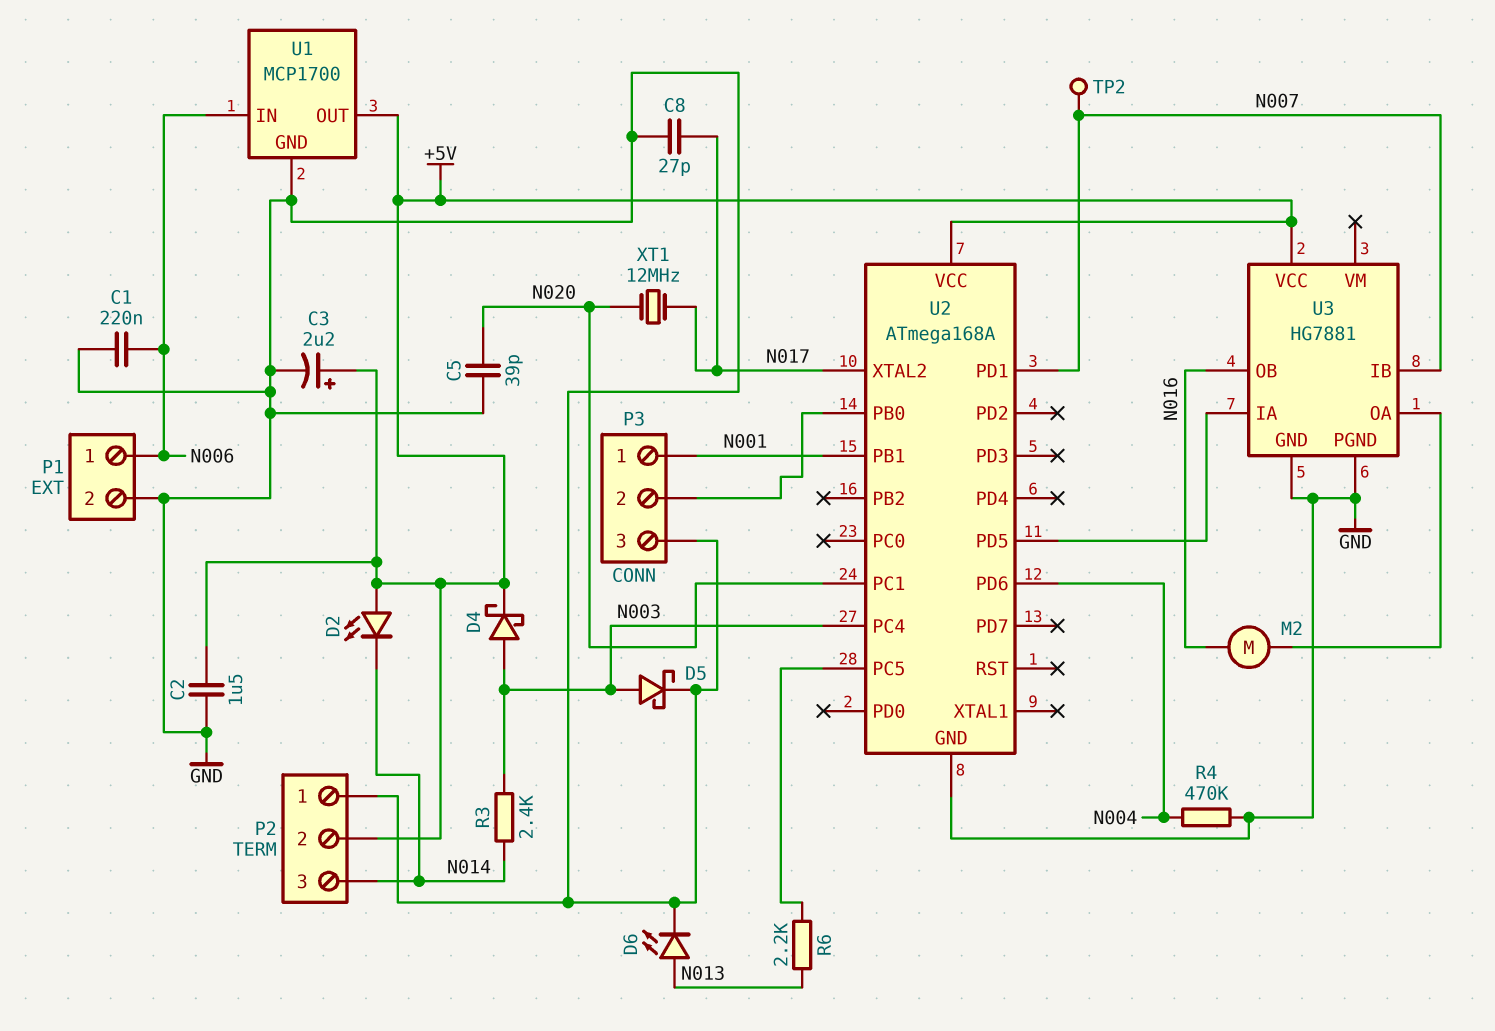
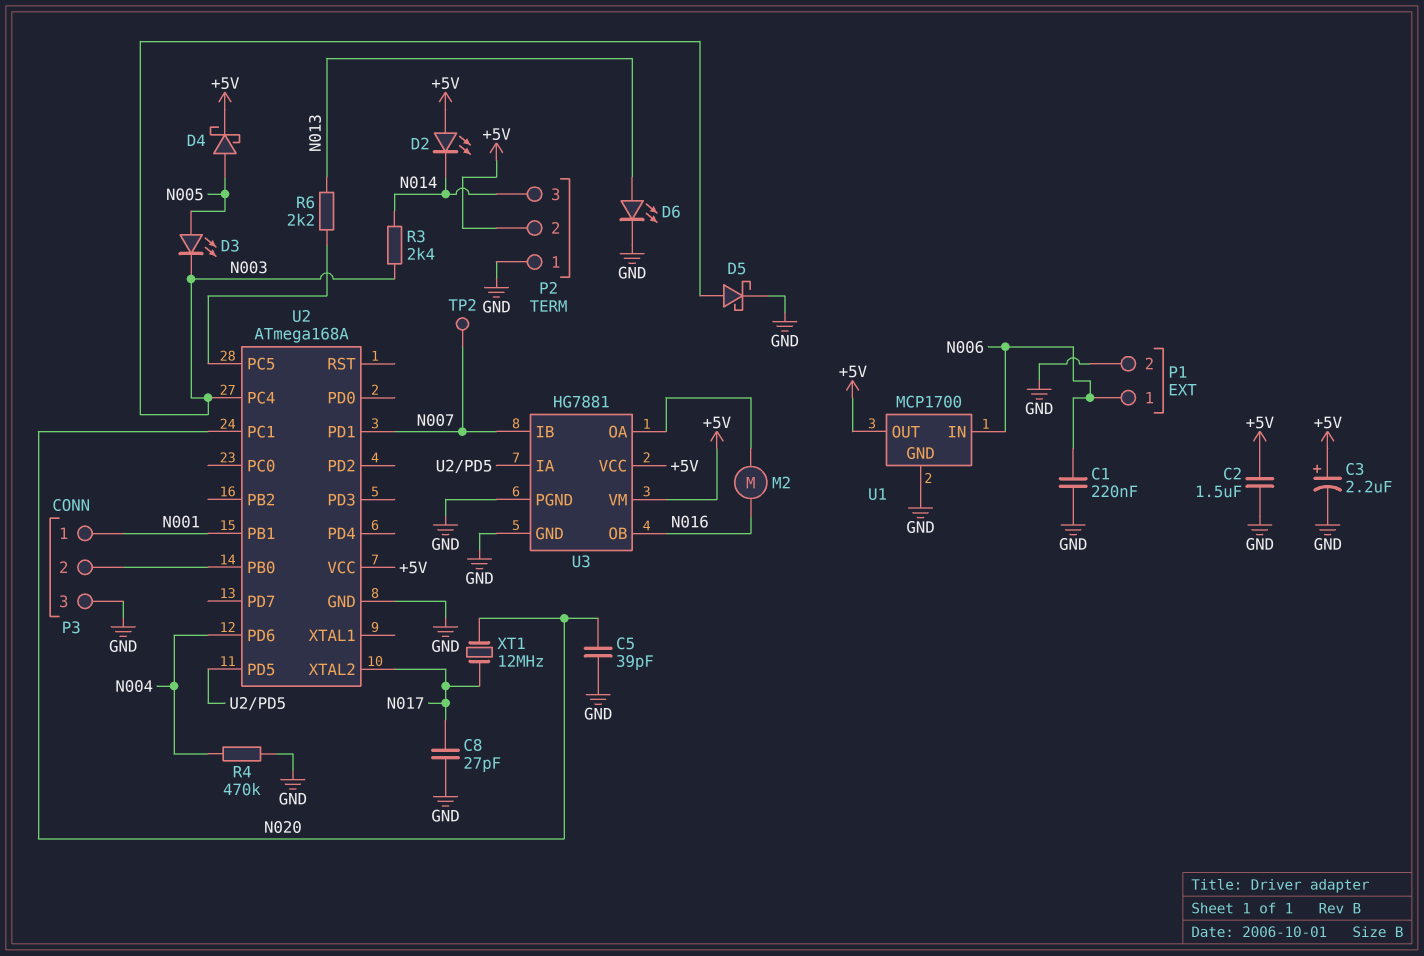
D3: none -> LED (A N005, K N003)
D4: schottky (A N003, K +5V) -> schottky (A N005, K +5V)
U3 pin VM: none -> +5V

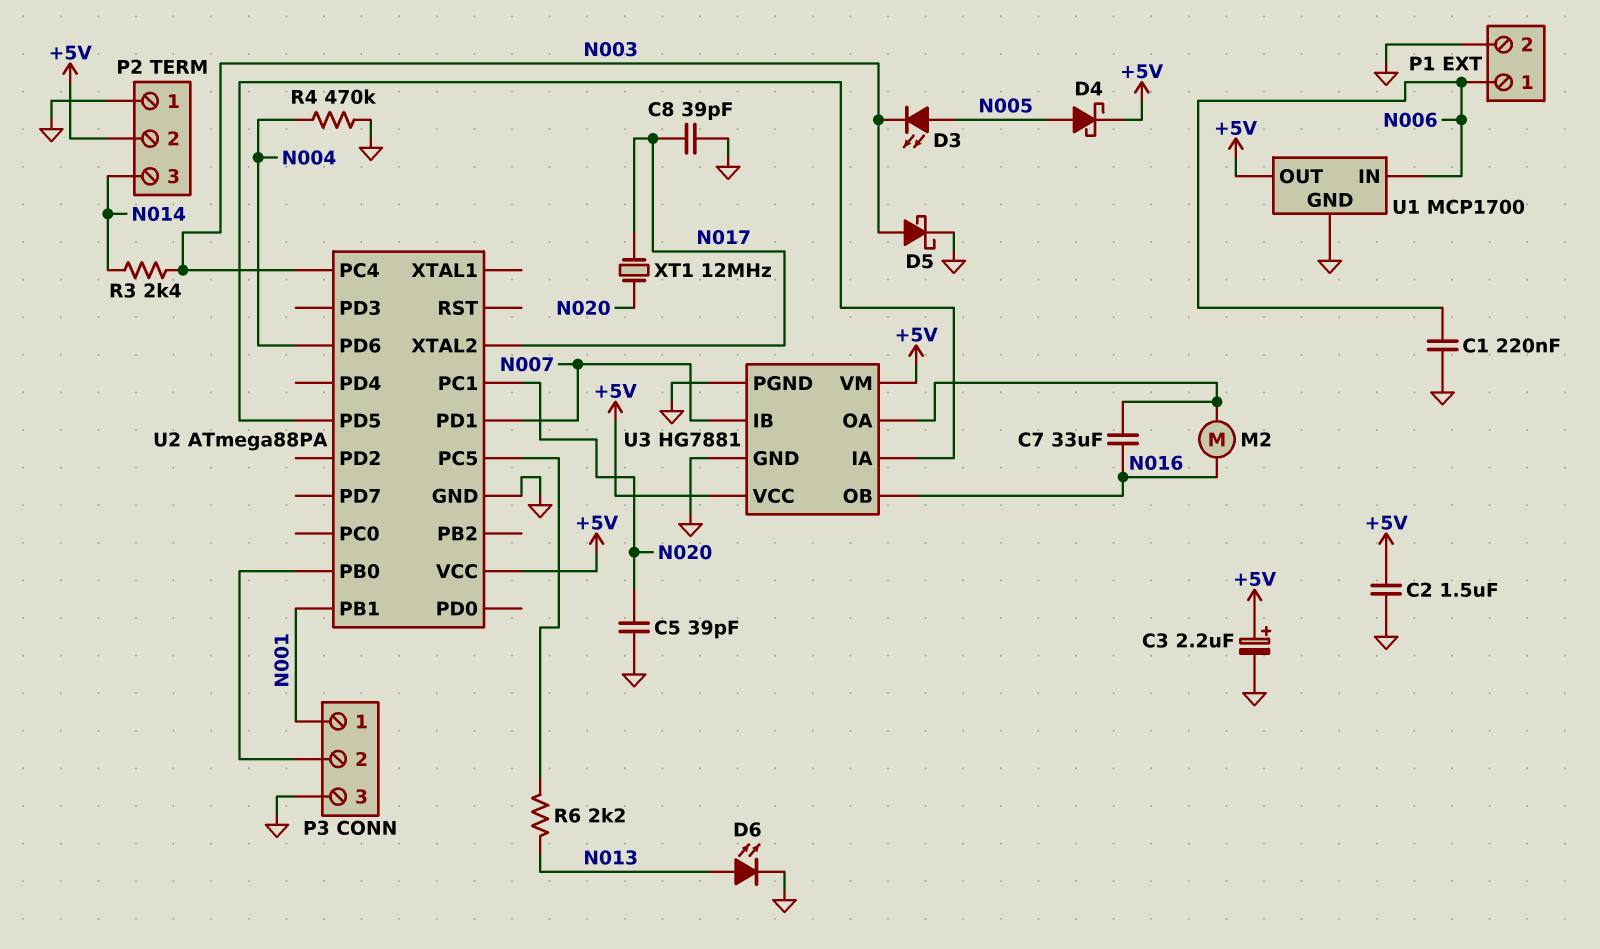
C7: none -> 33uF (N016, U3/OA)
C8: 27pF (GND, N017) -> 39pF (GND, N017)
D2: LED (A +5V, K N014) -> none
TP2: test point (N007) -> none
U2: ATmega168A -> ATmega88PA

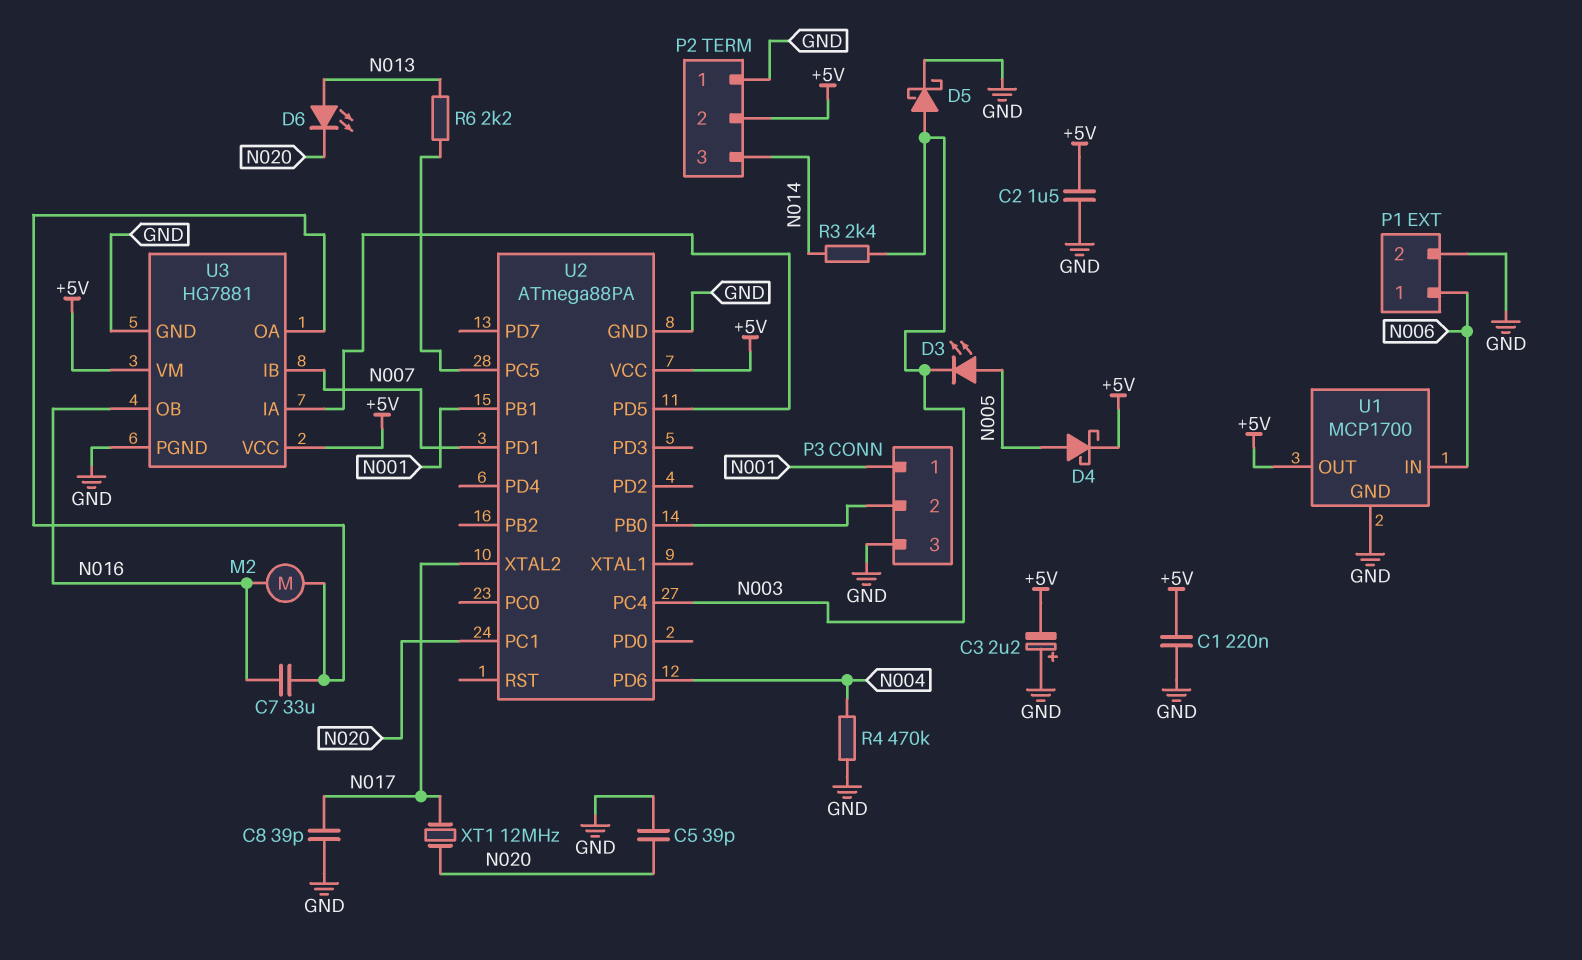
C1: 220nF (GND, N006) -> 220nF (+5V, GND)
C3: 2.2uF (plus +5V, minus GND) -> 2.2uF (plus GND, minus +5V)
D6: LED (A N013, K GND) -> LED (A N013, K N020)

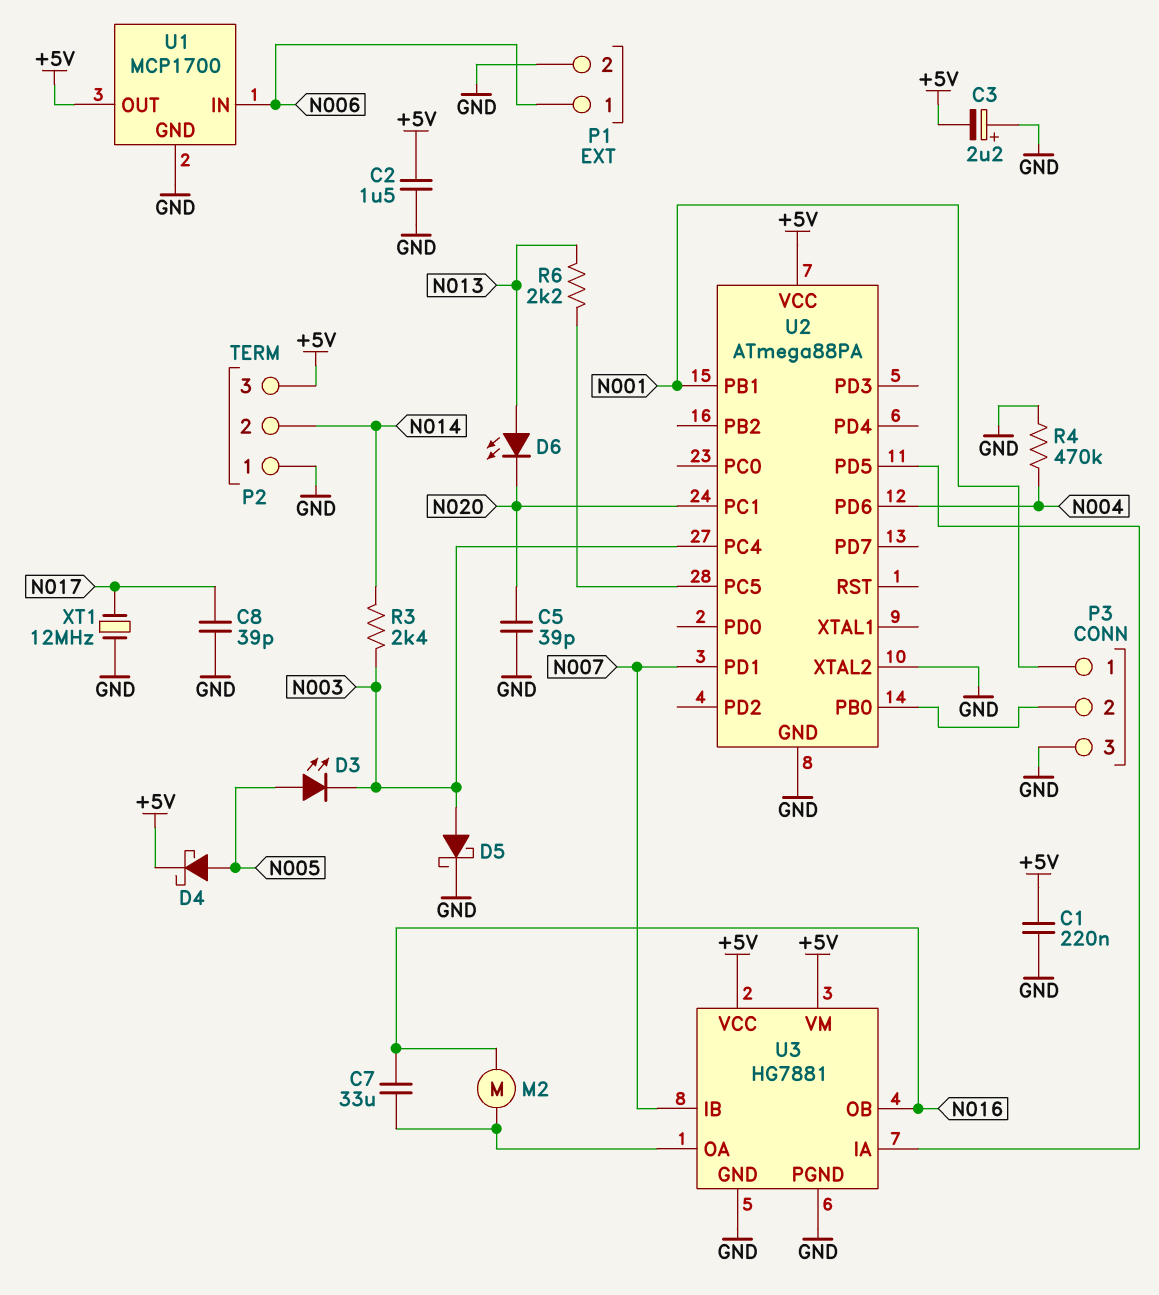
P2 pin 2: +5V -> N014
P2 pin 3: N014 -> +5V
U2 pin XTAL2: N017 -> GND
XT1: 12MHz (N017, N020) -> 12MHz (GND, N017)

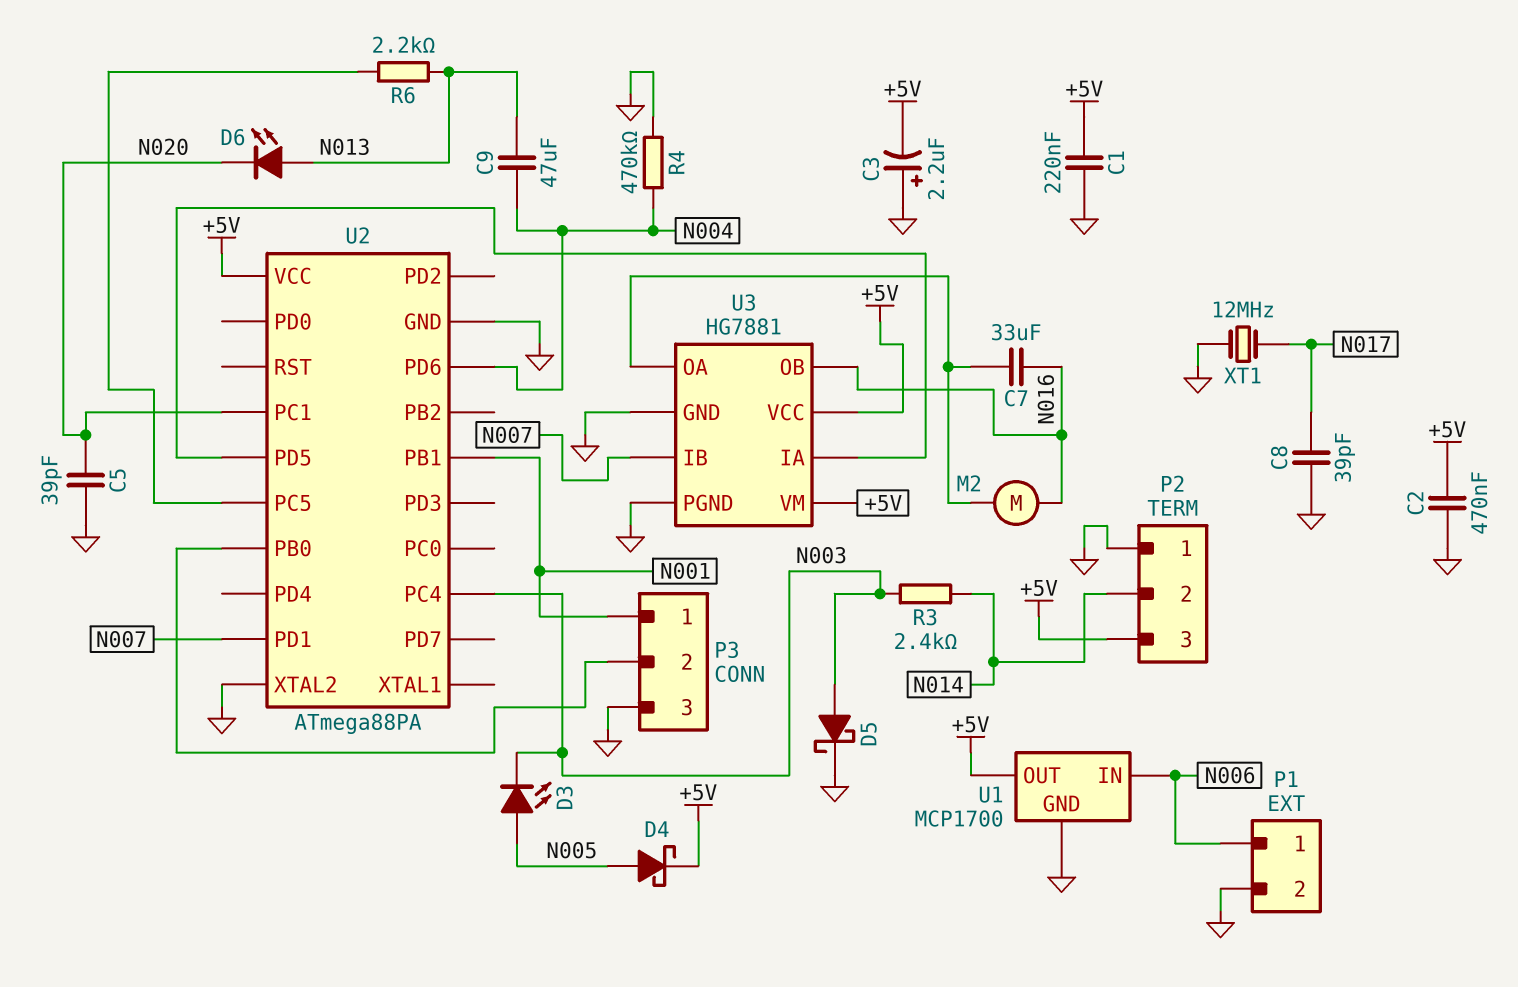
C2: 1.5uF (+5V, GND) -> 470nF (+5V, GND)
C9: none -> 47uF (N004, N013)

